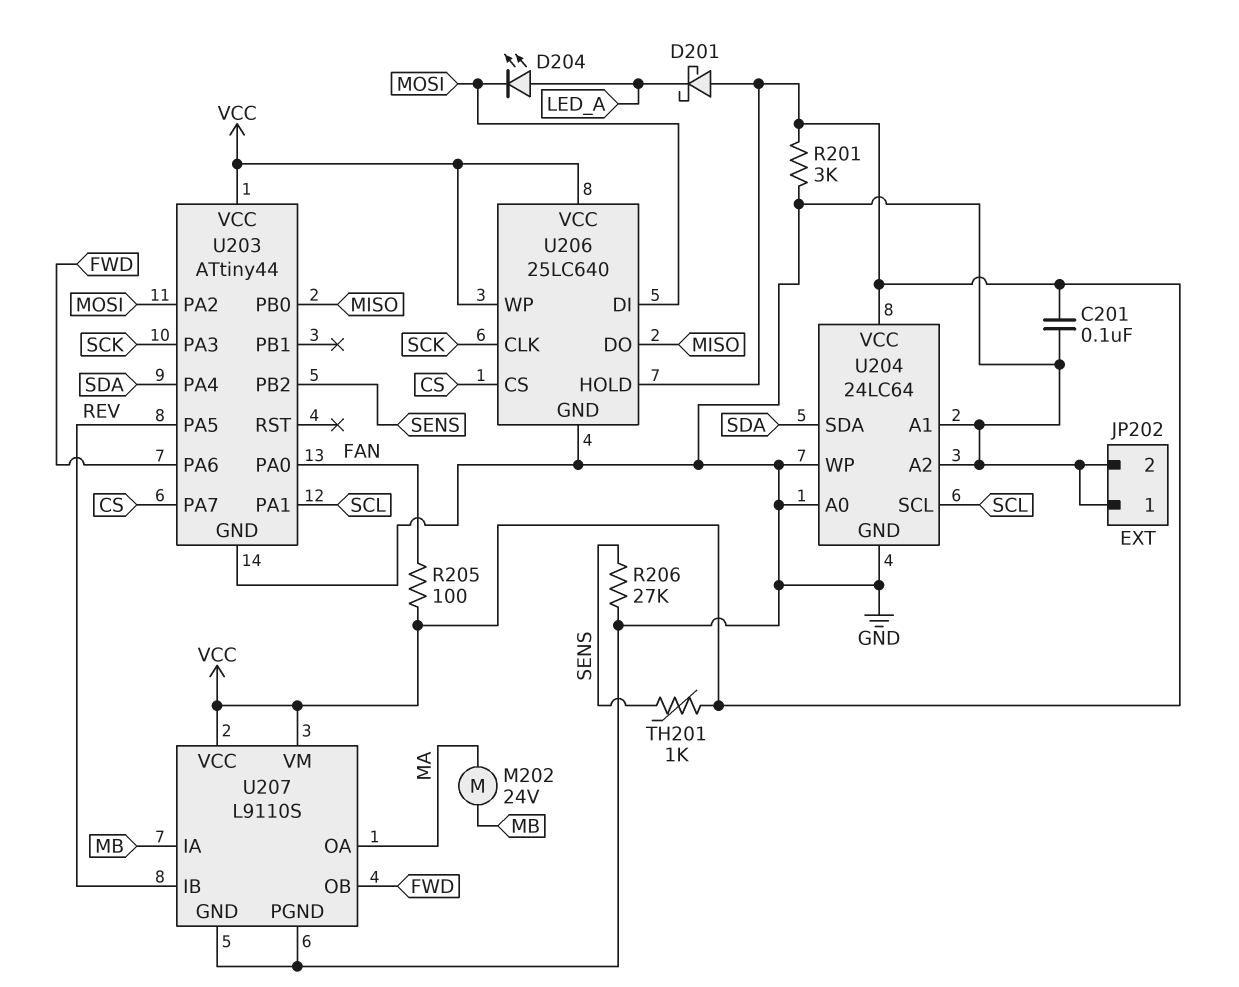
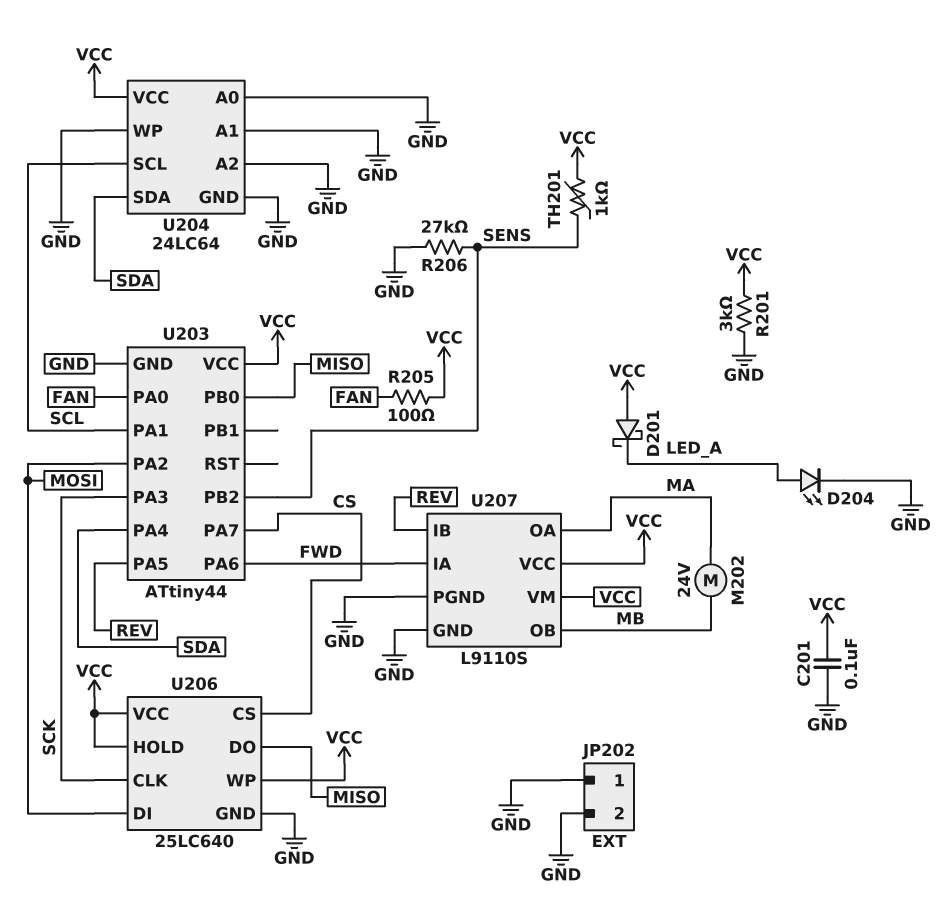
D204: LED (A LED_A, K MOSI) -> LED (A LED_A, K GND)
U207 pin IA: MB -> FWD
U207 pin OB: FWD -> MB

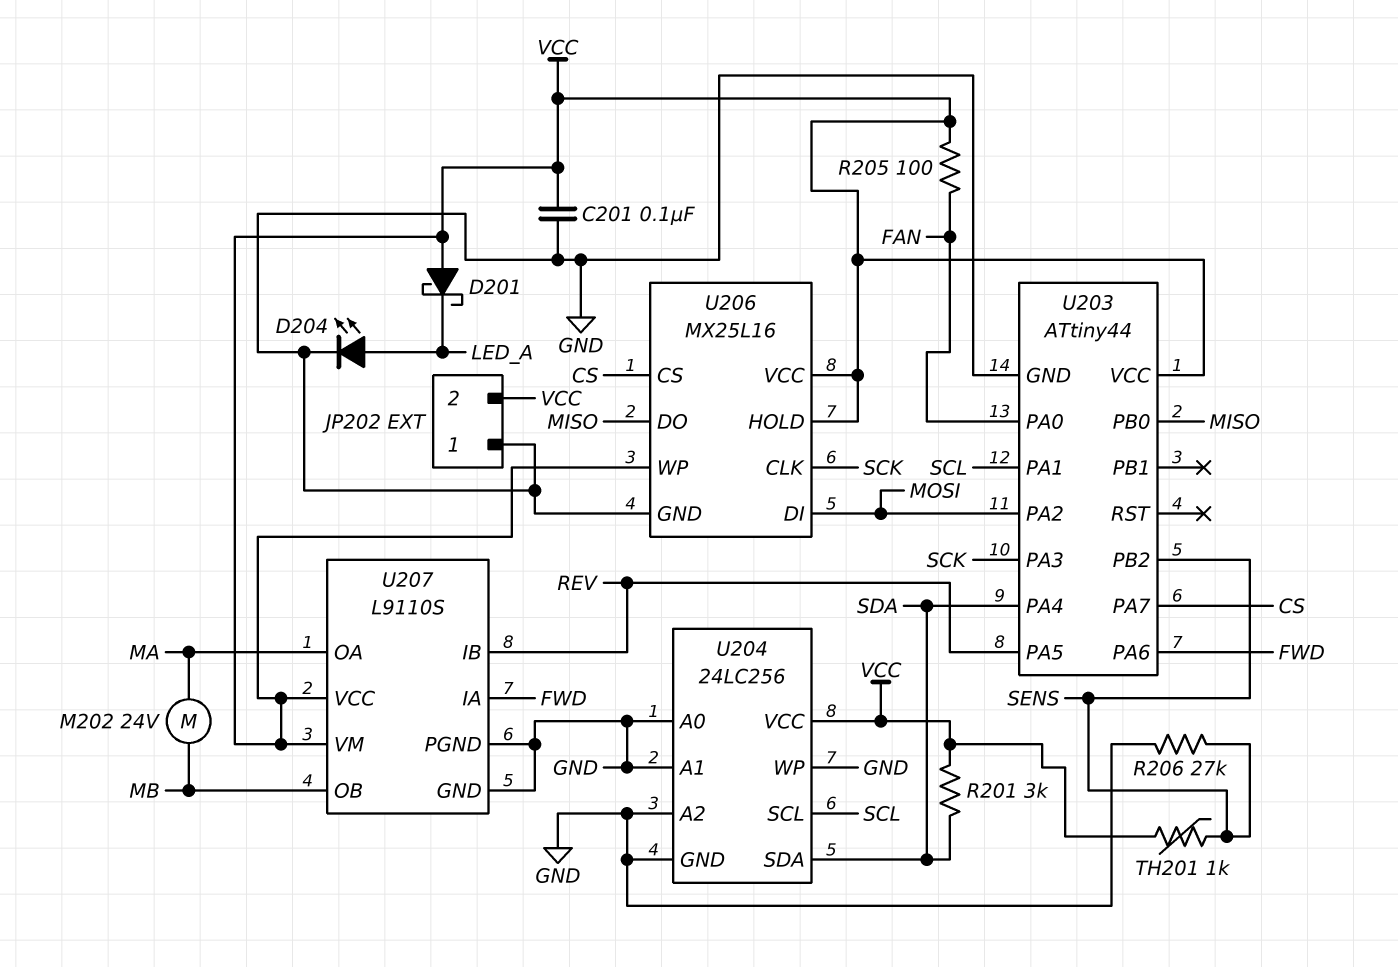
JP202 pin 2: GND -> VCC
R201: 3k (GND, VCC) -> 3k (SDA, VCC)
U204: 24LC64 -> 24LC256
U206: 25LC640 -> MX25L16

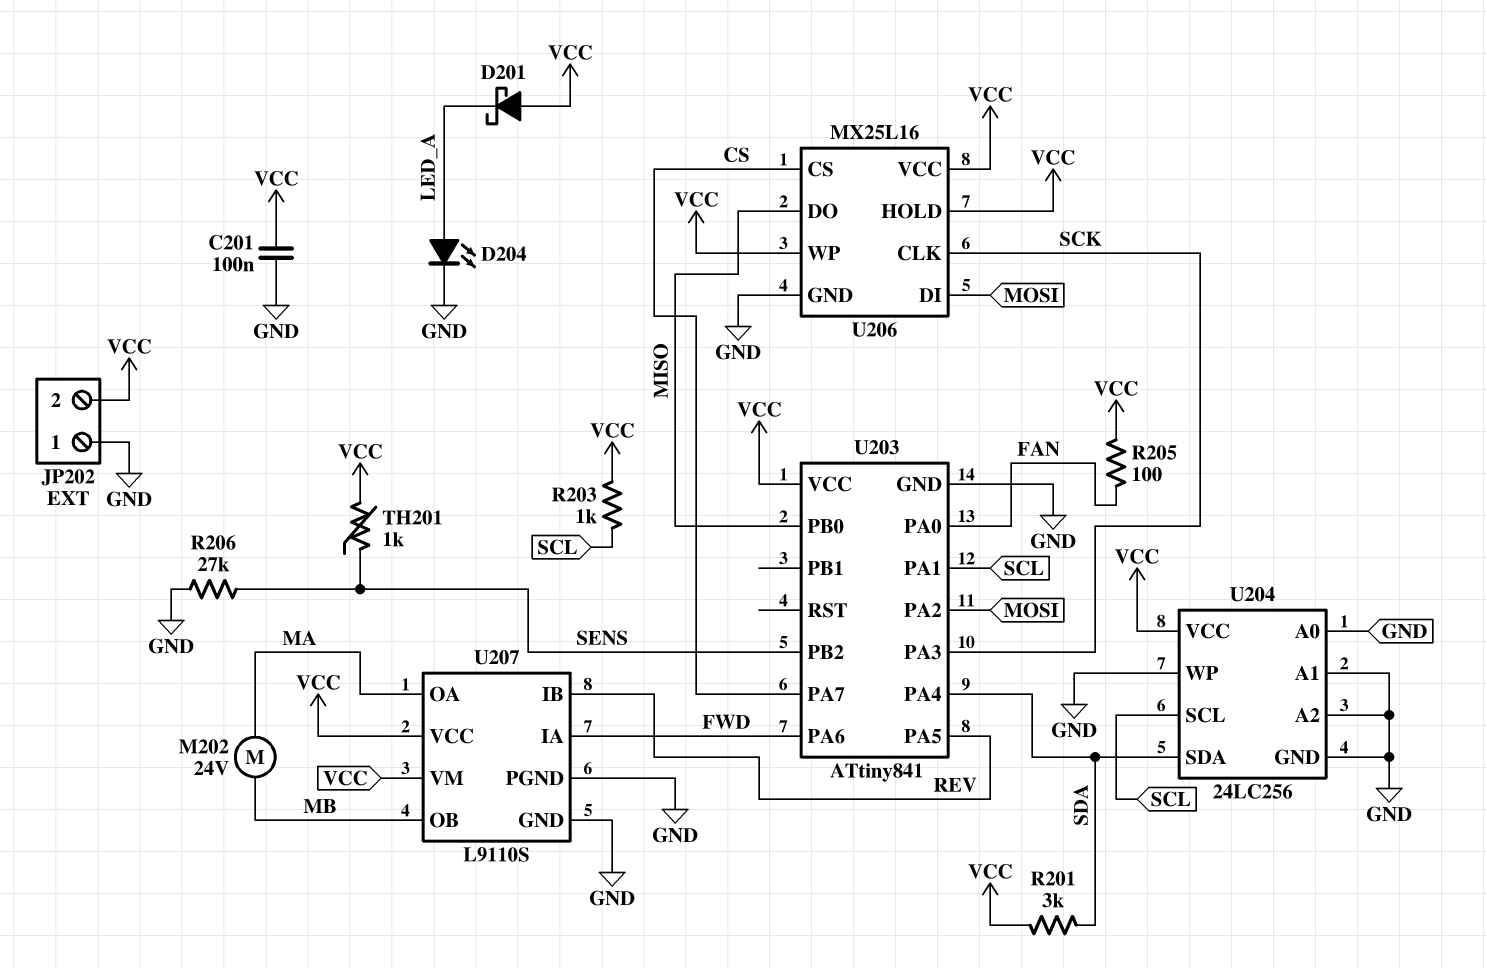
R203: none -> 1k (SCL, VCC)
U203: ATtiny44 -> ATtiny841

